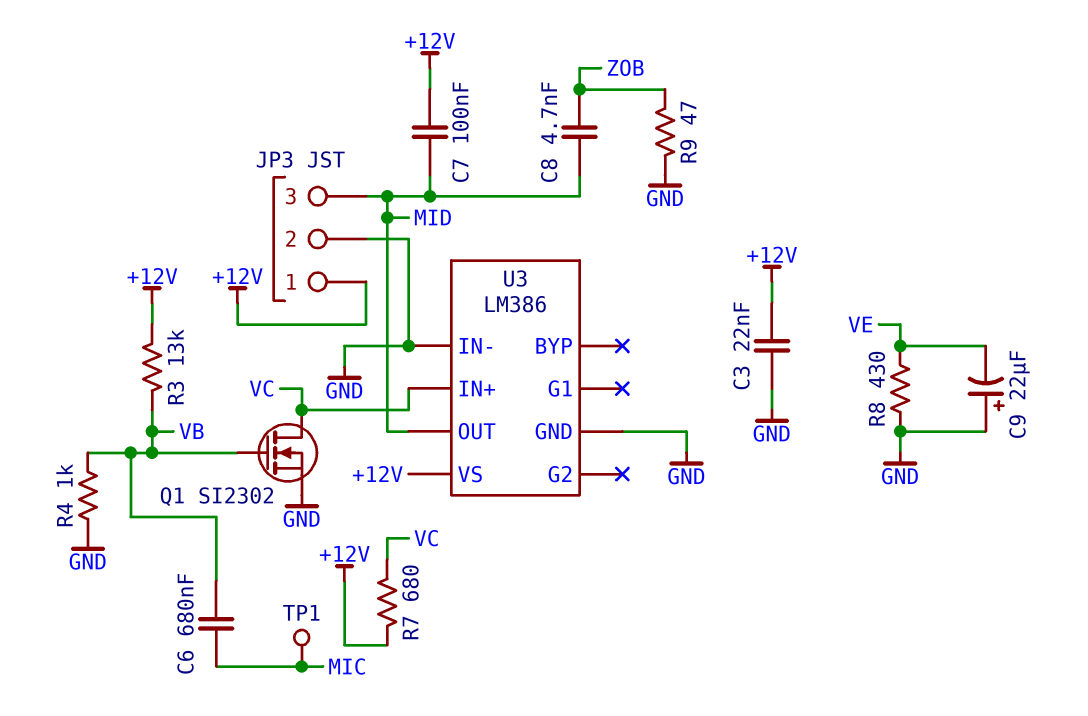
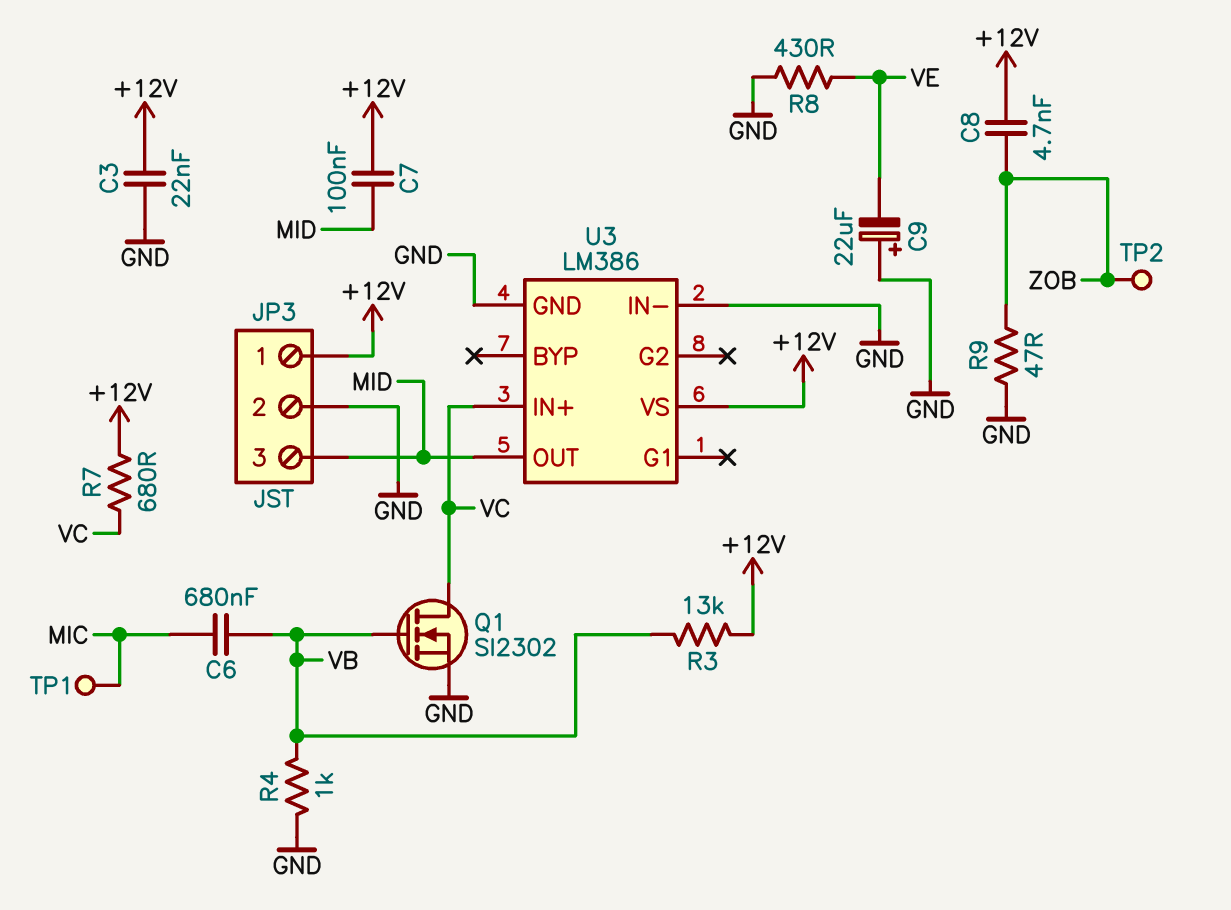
C8: 4.7nF (MID, ZOB) -> 4.7nF (+12V, ZOB)
TP2: none -> test point (ZOB)

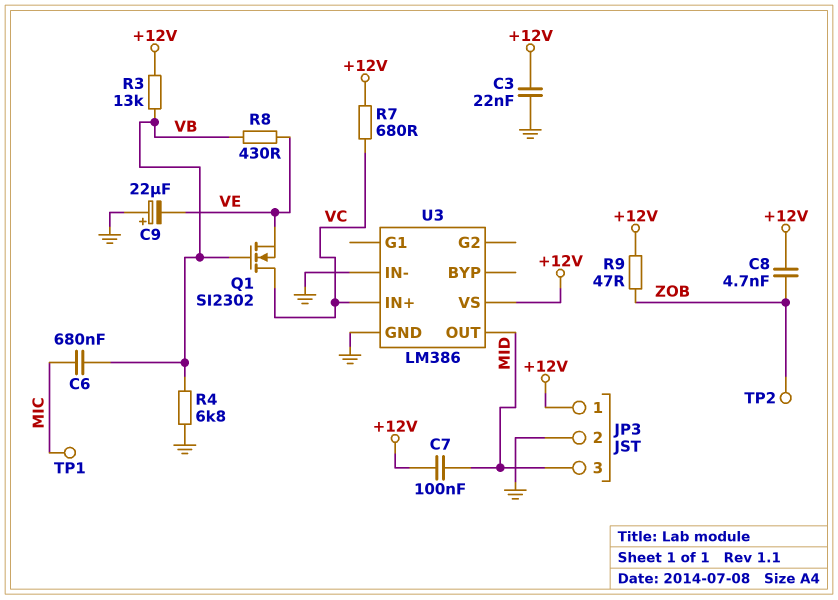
Q1: NMOS SI2302 (G VB, D VC, S GND) -> NMOS SI2302 (G VB, D VC, S VE)
R4: 1k (GND, VB) -> 6.8k (GND, VB)
R8: 430 (GND, VE) -> 430 (VB, VE)
R9: 47 (GND, ZOB) -> 47 (+12V, ZOB)

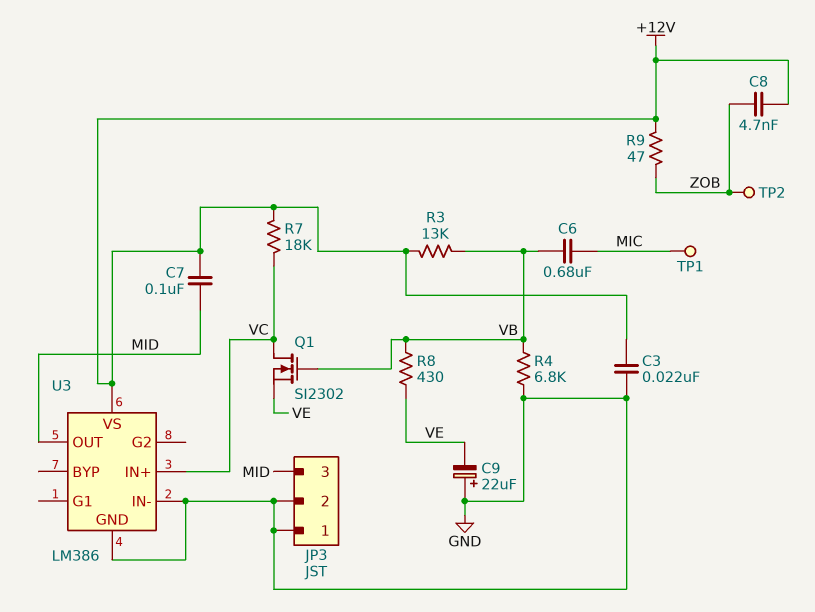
JP3 pin 1: +12V -> GND
R7: 680 (+12V, VC) -> 18k (+12V, VC)

